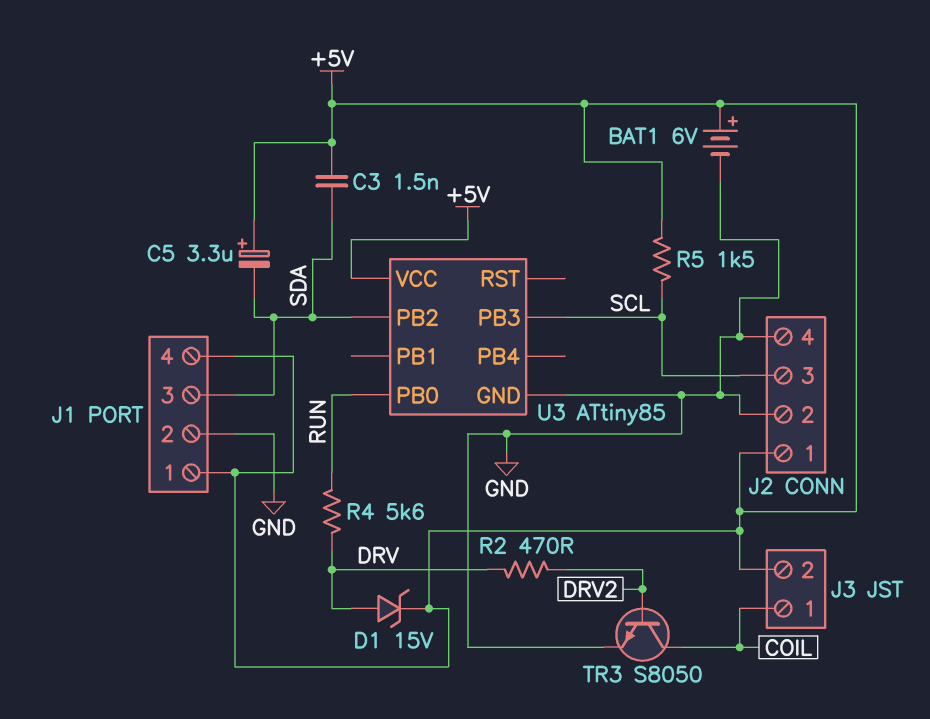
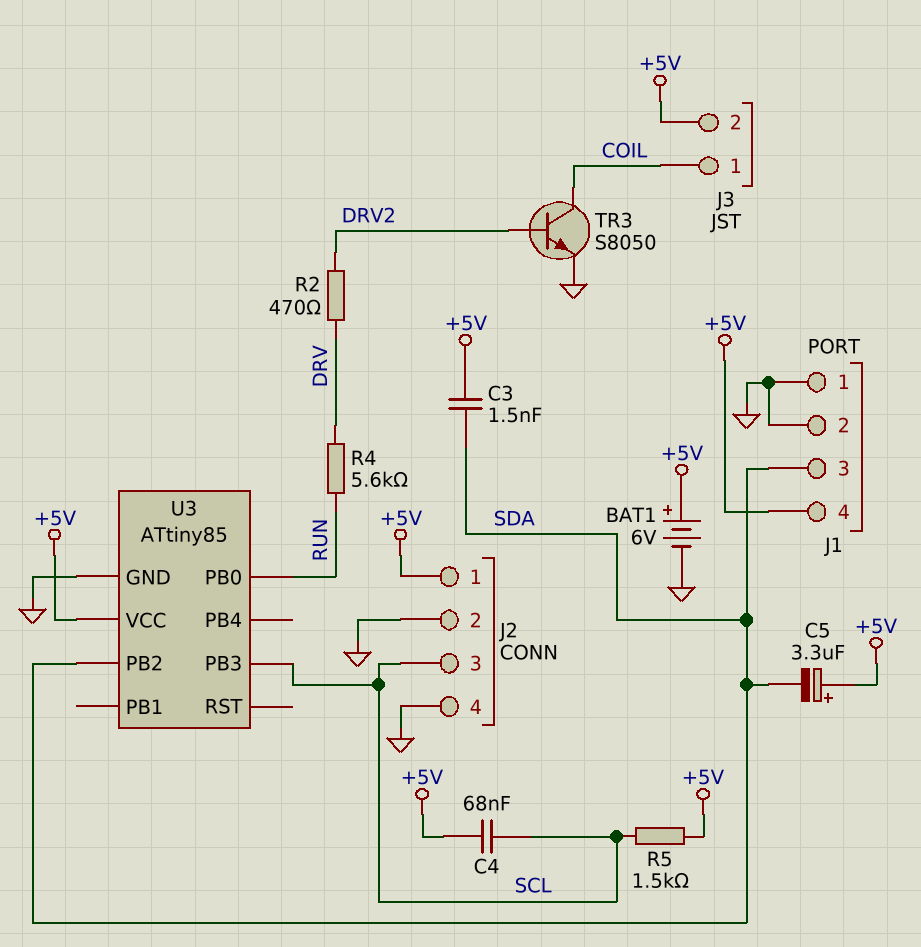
C4: none -> 68nF (+5V, SCL)
D1: zener 15V (A DRV, K +5V) -> none
J1 pin 1: +5V -> GND

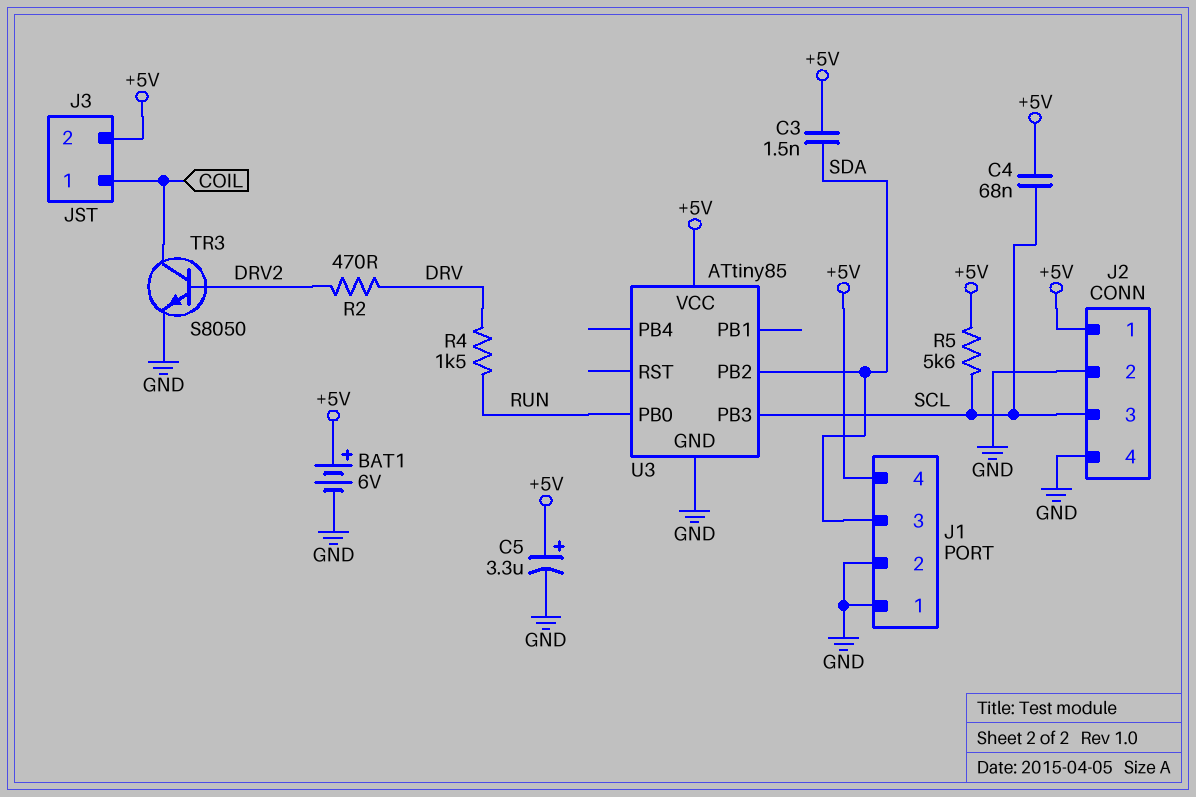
C5: 3.3uF (plus +5V, minus SDA) -> 3.3uF (plus +5V, minus GND)
R4: 5.6k (DRV, RUN) -> 1.5k (DRV, RUN)
R5: 1.5k (+5V, SCL) -> 5.6k (+5V, SCL)

